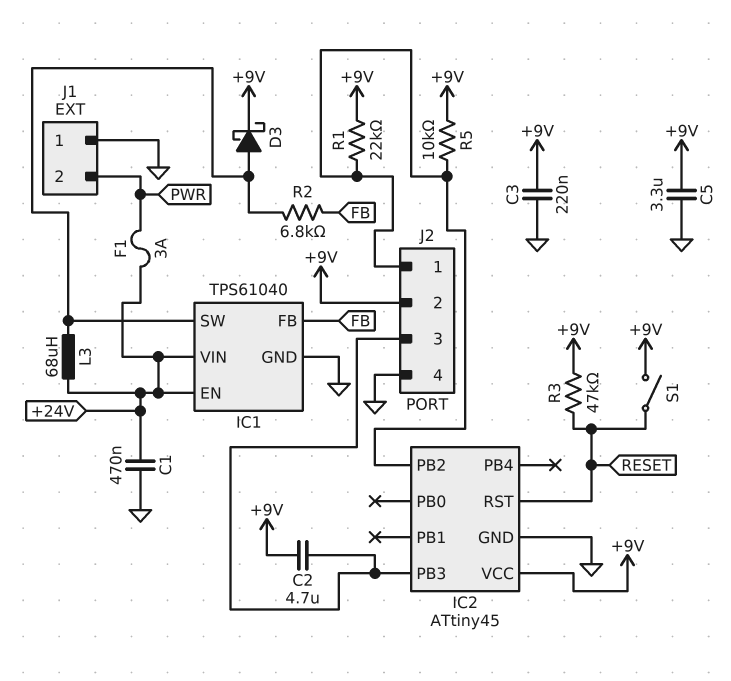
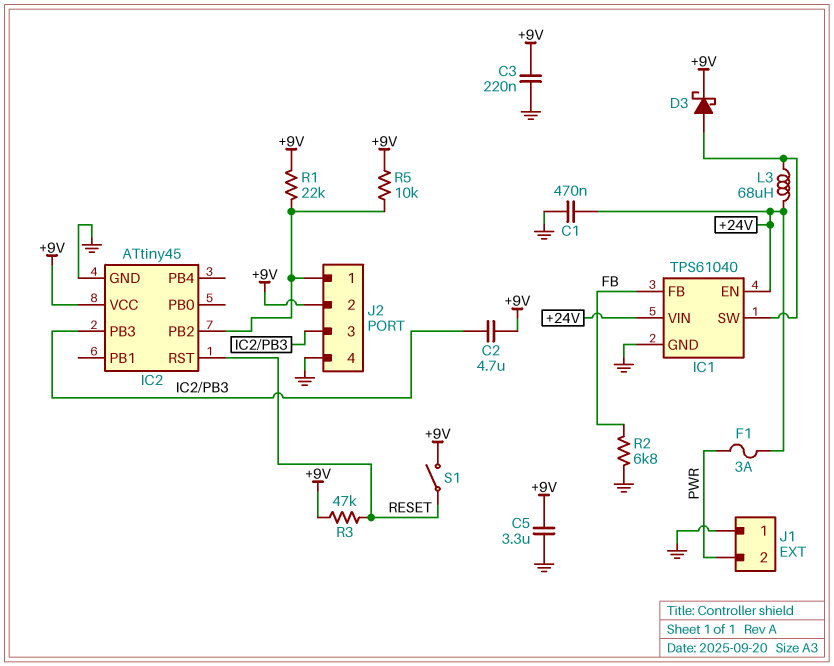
R2: 6.8k (FB, IC1/SW) -> 6.8k (FB, GND)

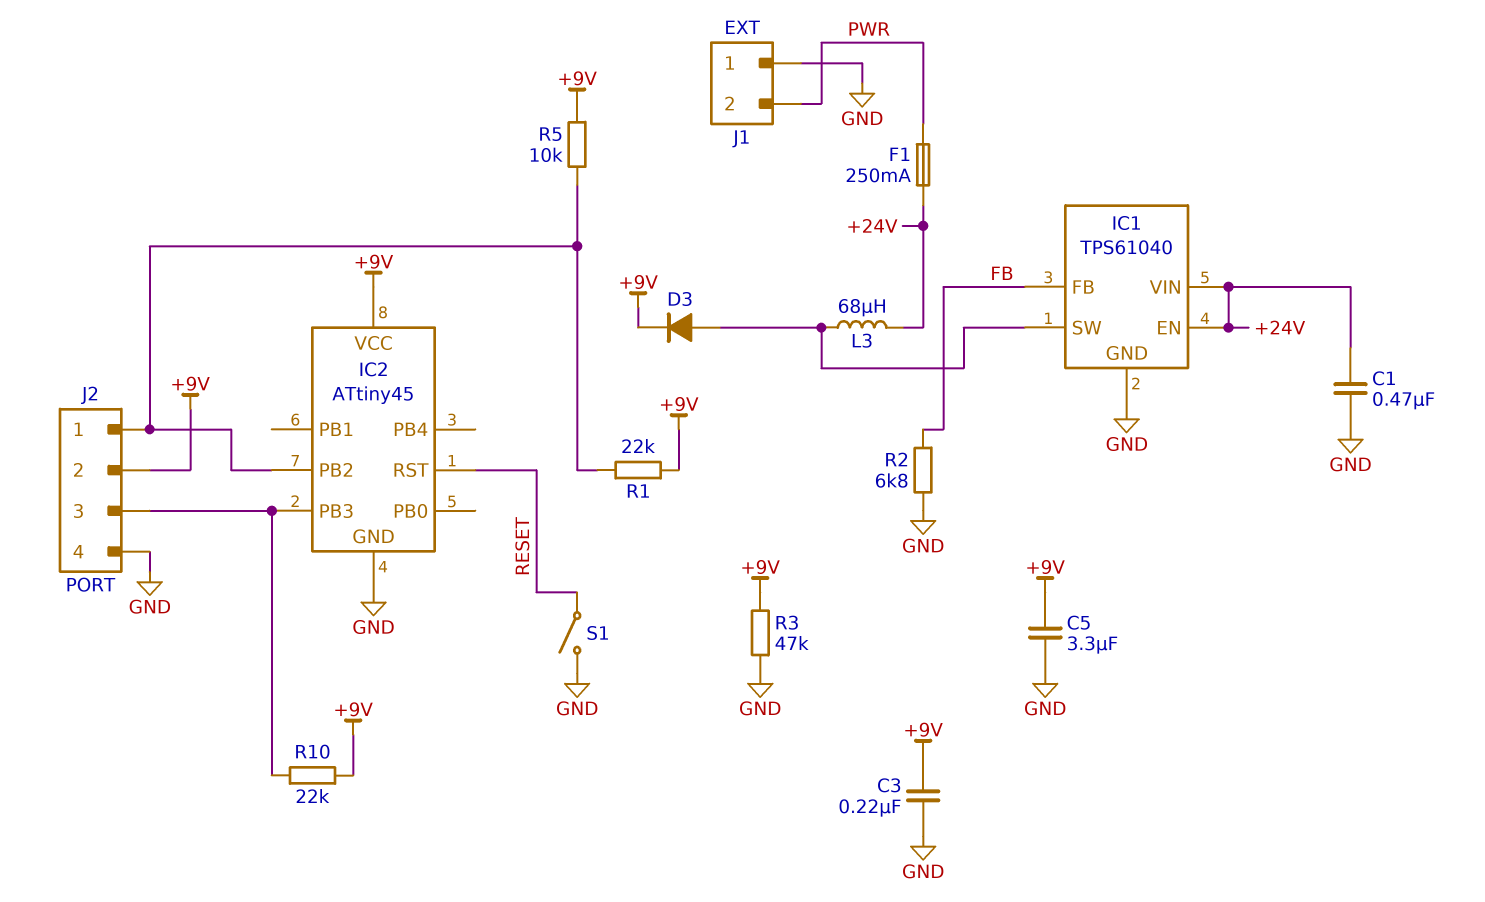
C2: 4.7uF (+9V, IC2/PB3) -> none
D3: schottky (A IC1/SW, K +9V) -> diode (A IC1/SW, K +9V)
F1: 3A (+24V, PWR) -> 250mA (+24V, PWR)
R3: 47k (+9V, RESET) -> 47k (+9V, GND)
R10: none -> 22k (+9V, IC2/PB3)
S1: switch (+9V, RESET) -> switch (GND, RESET)

